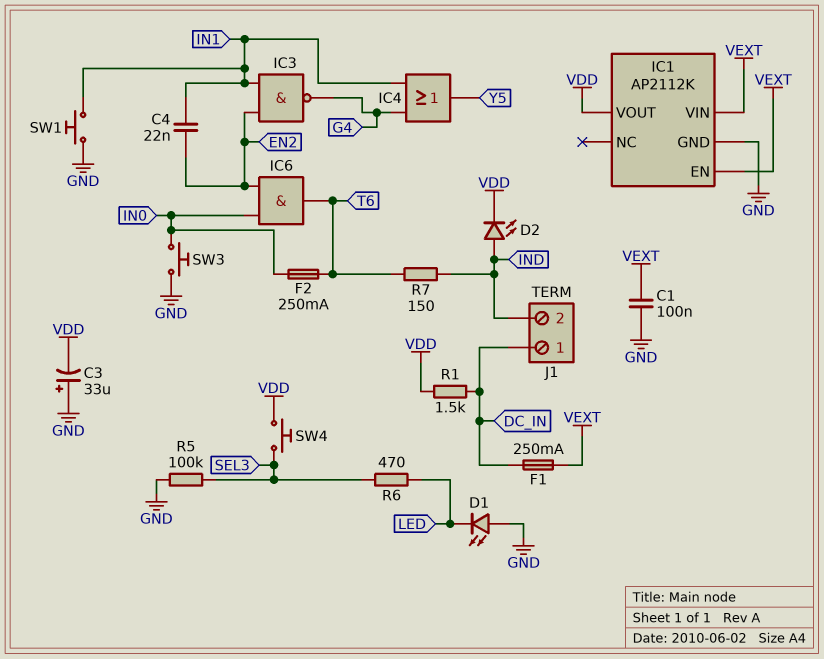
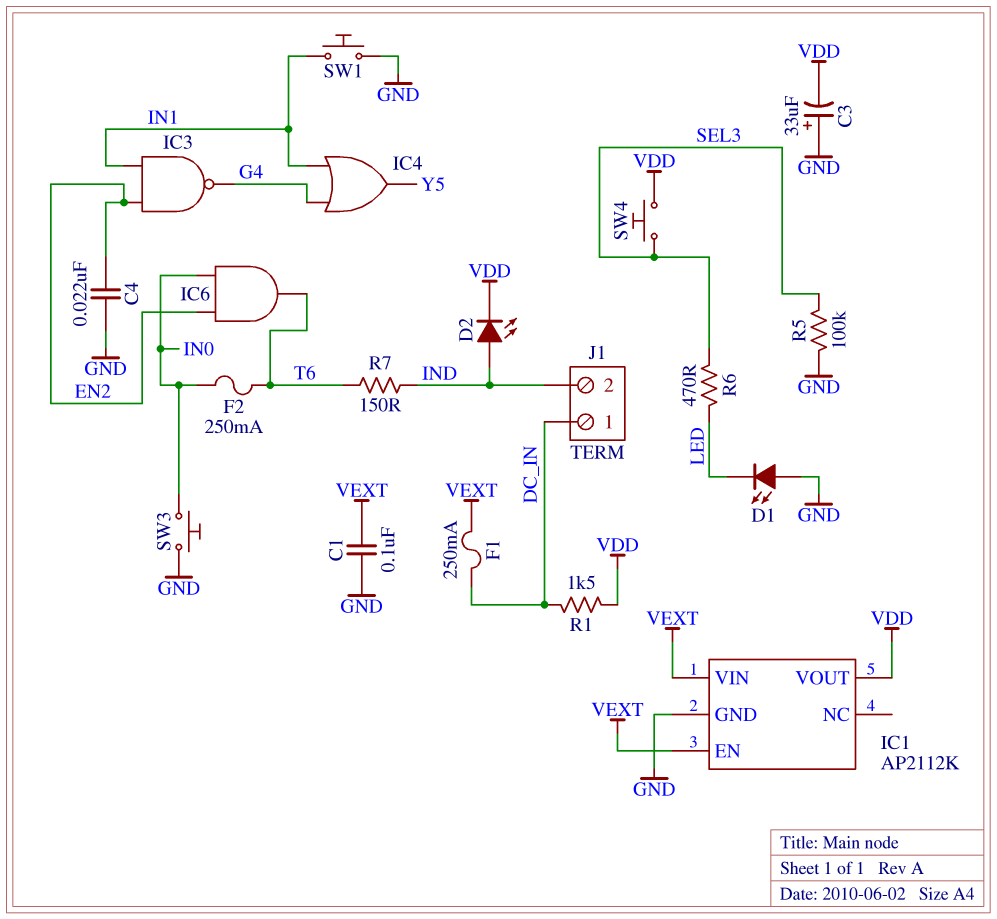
C4: 22nF (EN2, IN1) -> 22nF (EN2, GND)

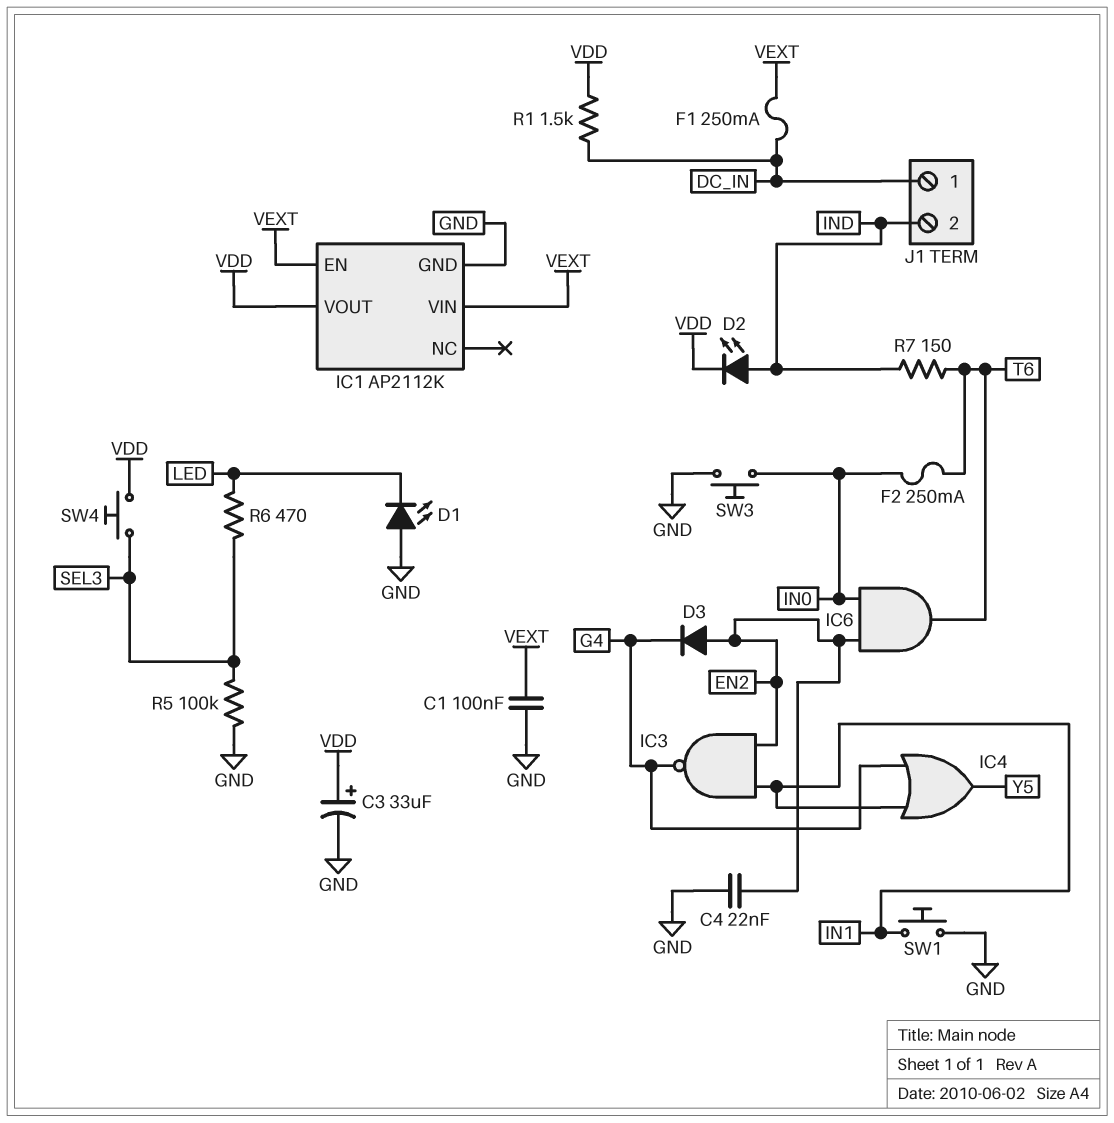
C3: 33uF (plus GND, minus VDD) -> 33uF (plus VDD, minus GND)
D3: none -> diode (A EN2, K G4)

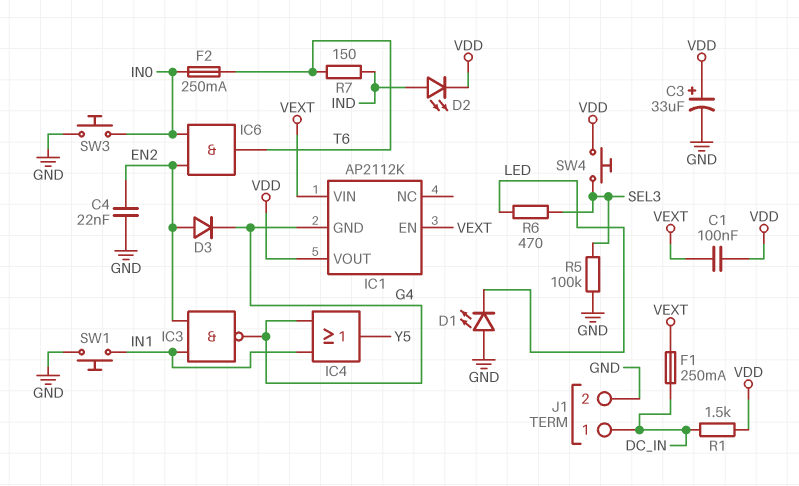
C1: 100nF (GND, VEXT) -> 100nF (VDD, VEXT)
IC1 pin GND: GND -> G4
J1 pin 2: IND -> GND

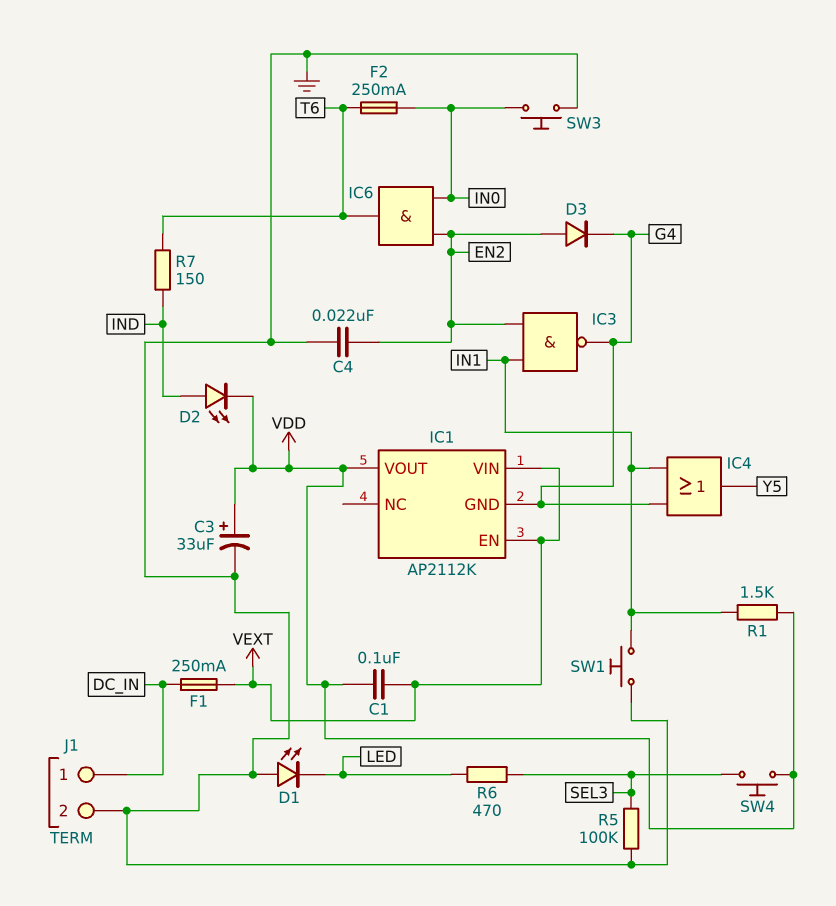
R1: 1.5k (DC_IN, VDD) -> 1.5k (IN1, VDD)

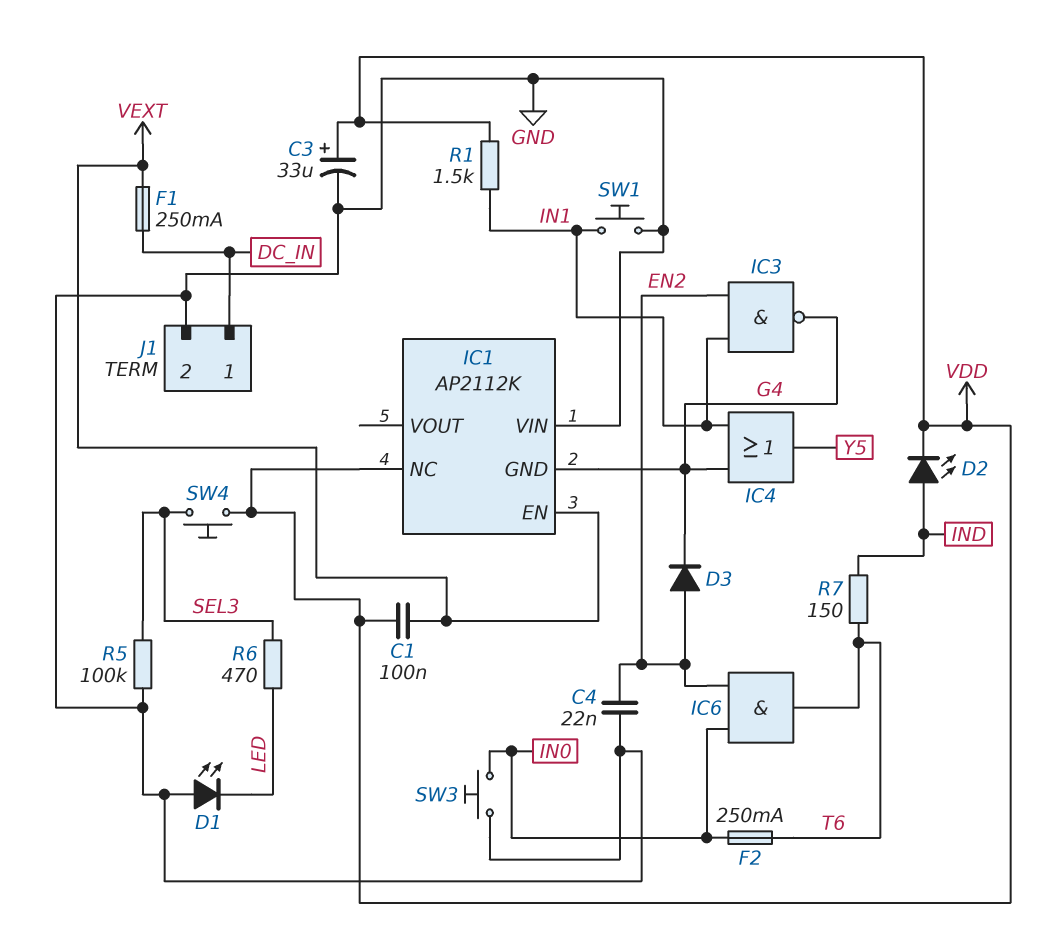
IC1 pin NC: none -> VDD
IC1 pin VIN: VEXT -> GND
IC1 pin VOUT: VDD -> none

